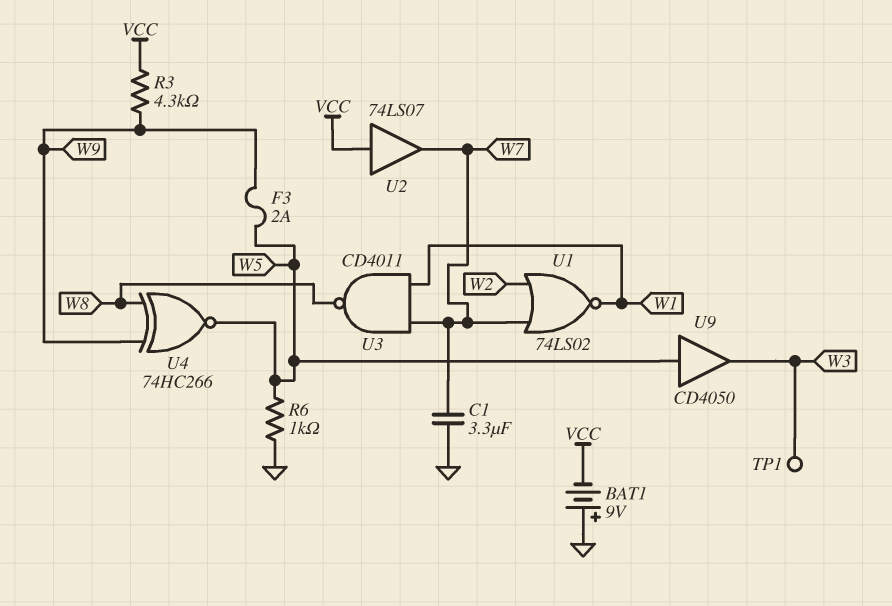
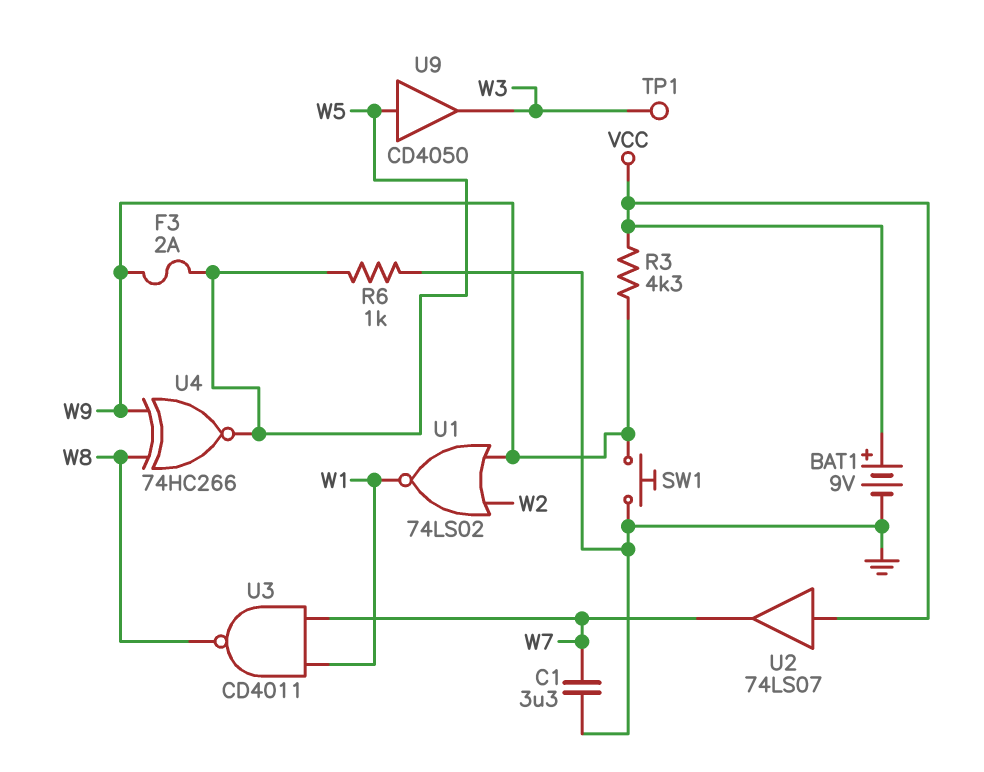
BAT1: 9V (plus GND, minus VCC) -> 9V (plus VCC, minus GND)
SW1: none -> button (GND, W9)
U1: NOR 74LS02 (in W2, in W7, out W1) -> NOR 74LS02 (in W2, in W9, out W1)

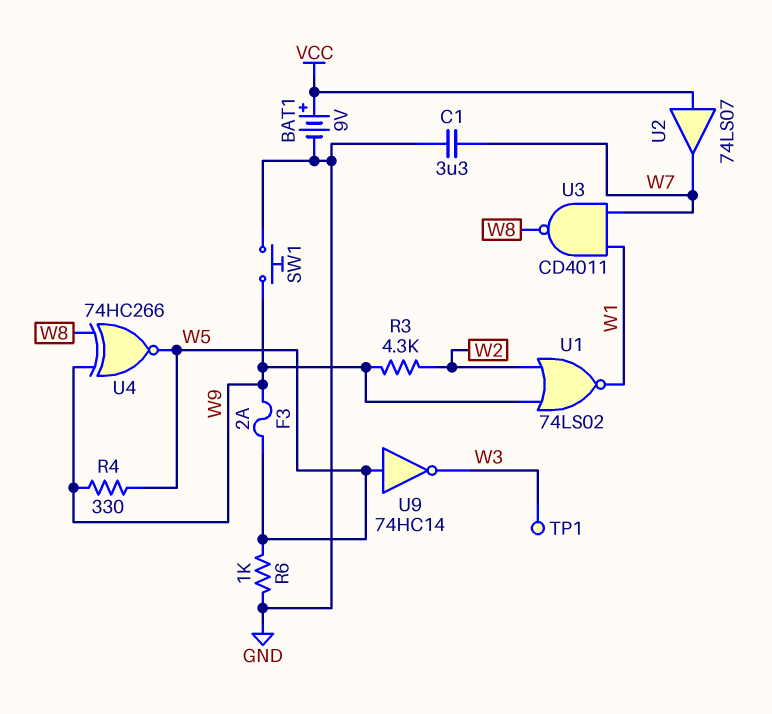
R3: 4.3k (VCC, W9) -> 4.3k (W2, W9)
R4: none -> 330 (W5, W9)
U9: buffer CD4050 (in W5, out W3) -> NOT 74HC14 (in W5, out W3)

